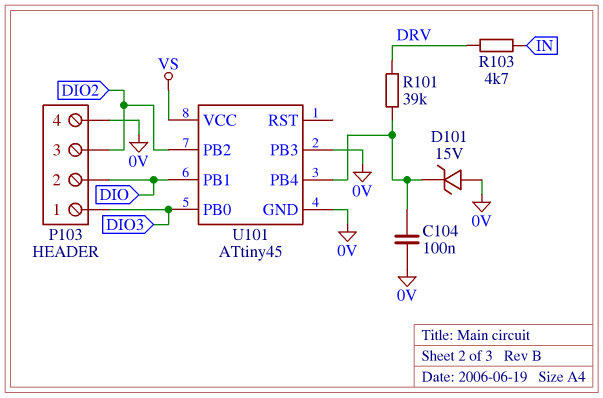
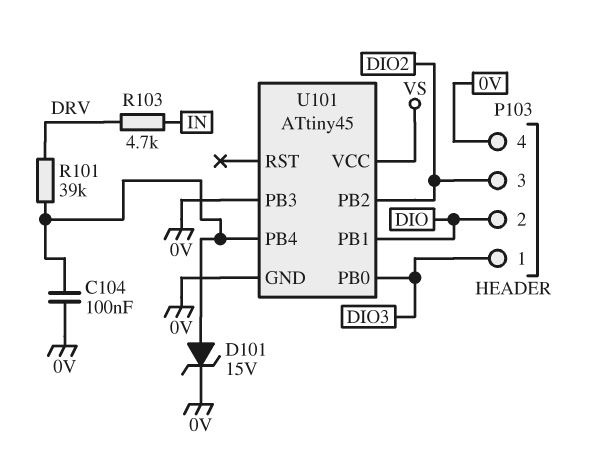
D101: zener 15V (A 0V, K U101/PB4) -> zener 15V (A U101/PB4, K 0V)

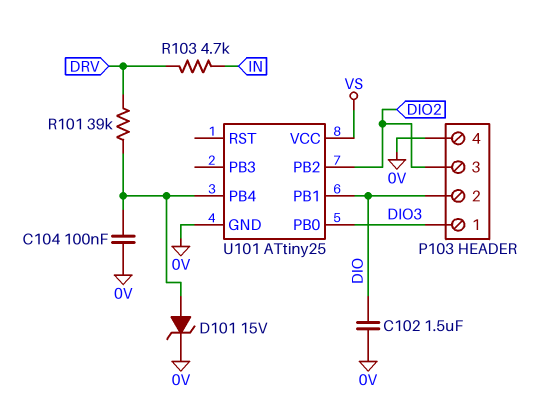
C102: none -> 1.5uF (0V, DIO)
U101: ATtiny45 -> ATtiny25
U101 pin PB3: 0V -> none

